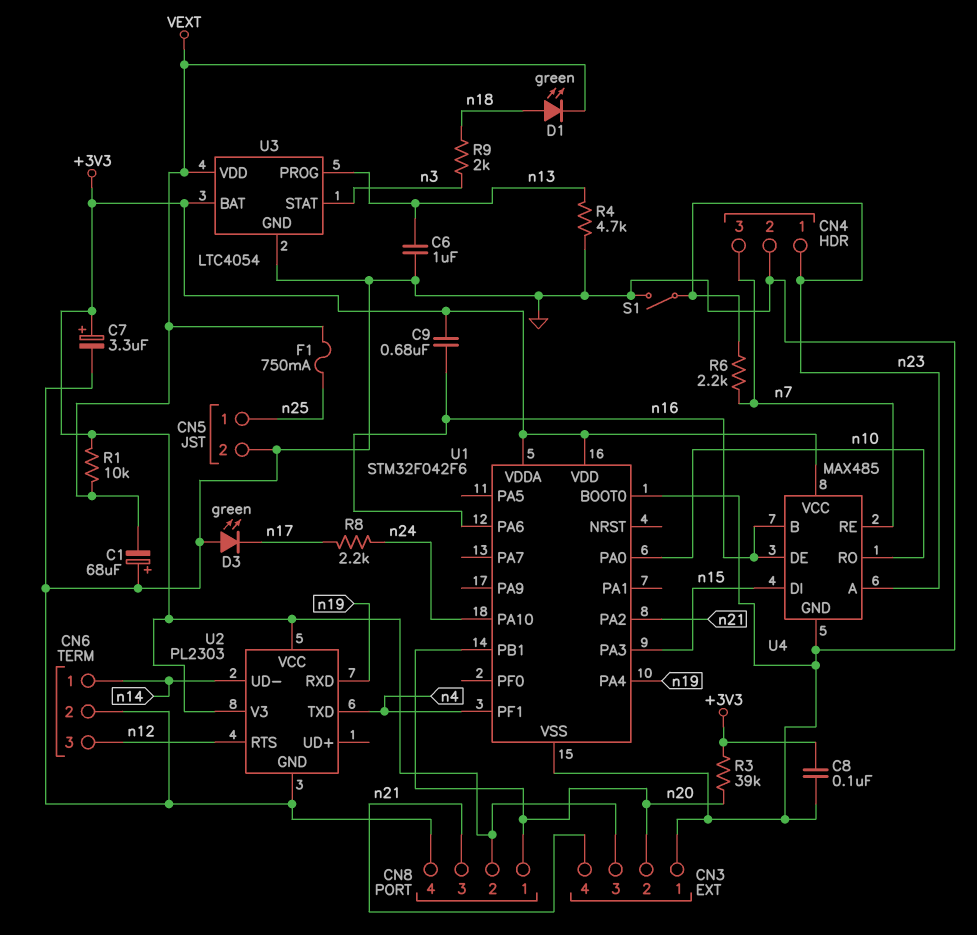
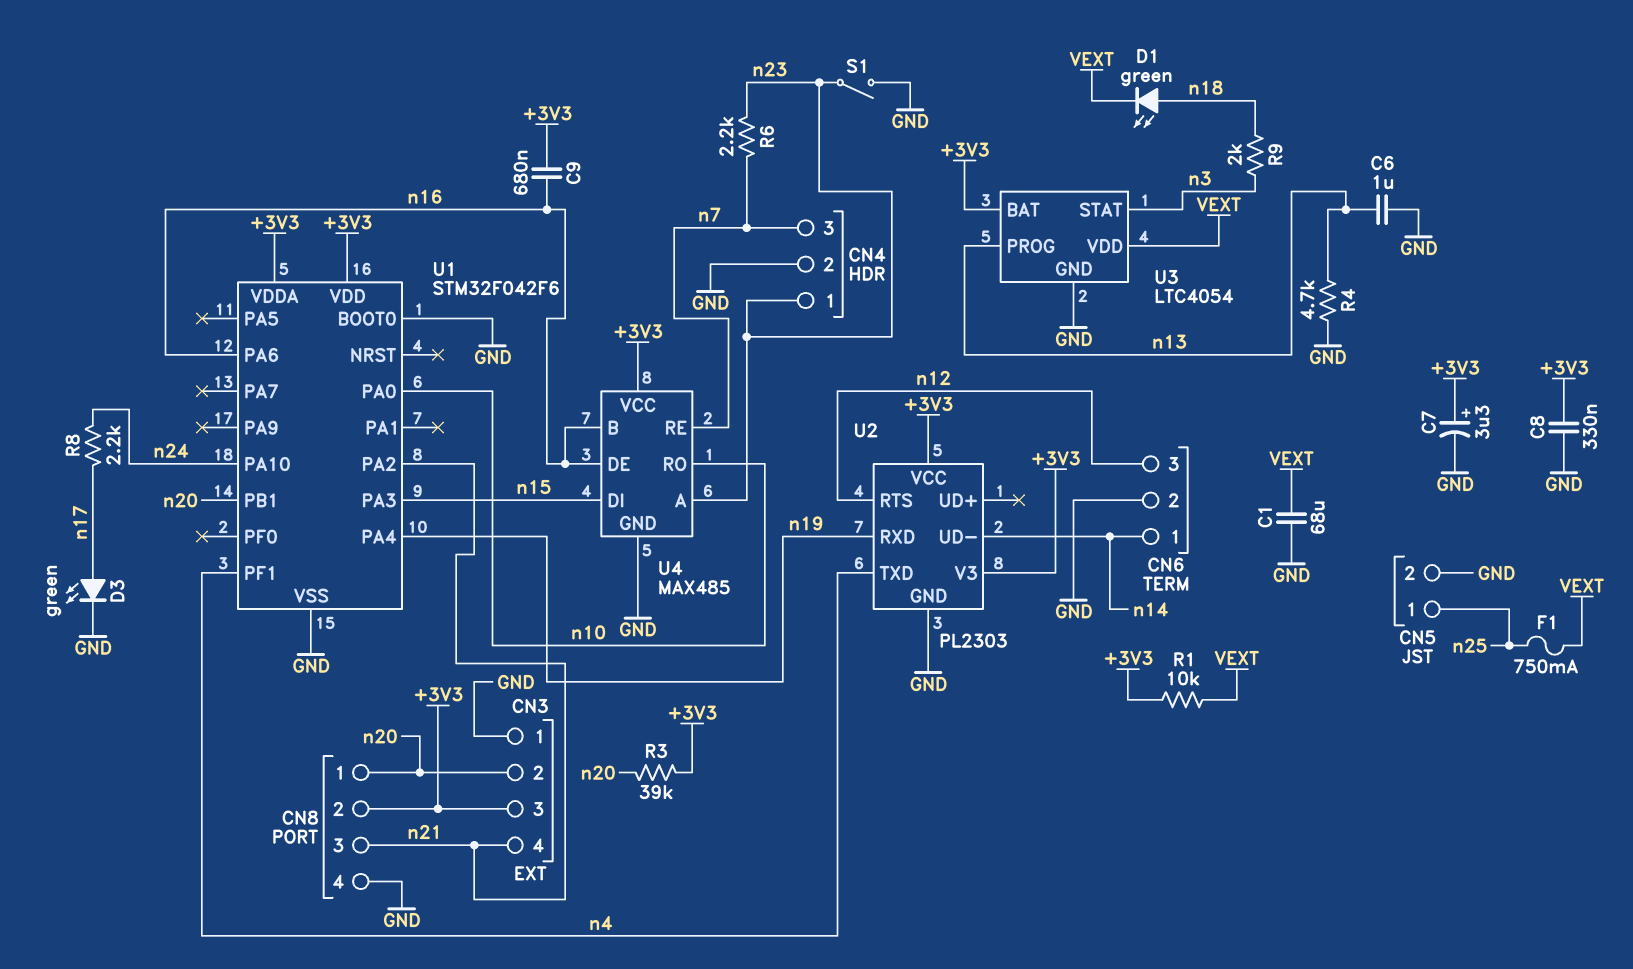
C1: 68uF (plus GND, minus VEXT) -> 68uF (GND, VEXT)
C8: 100nF (+3V3, GND) -> 330nF (+3V3, GND)
D3: LED green (A GND, K n17) -> LED green (A n17, K GND)

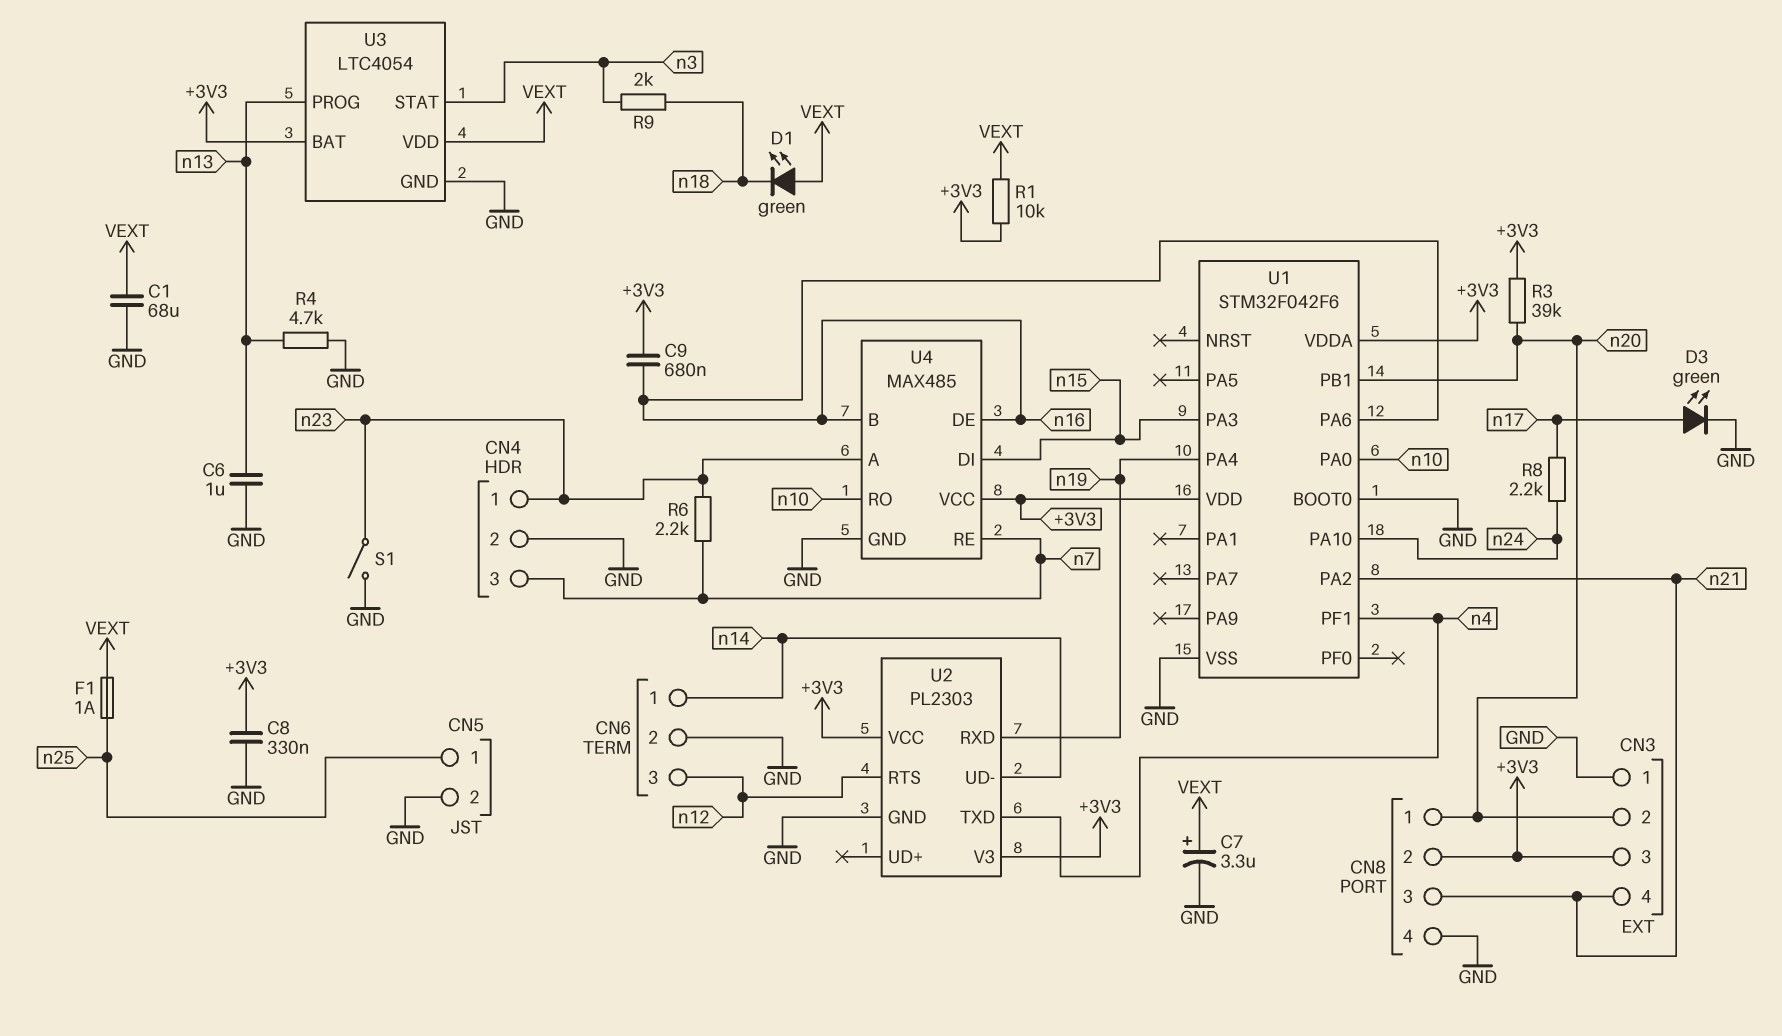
C7: 3.3uF (plus +3V3, minus GND) -> 3.3uF (plus VEXT, minus GND)
D1: LED green (A n18, K VEXT) -> LED green (A VEXT, K n18)
F1: 750mA (VEXT, n25) -> 1A (VEXT, n25)

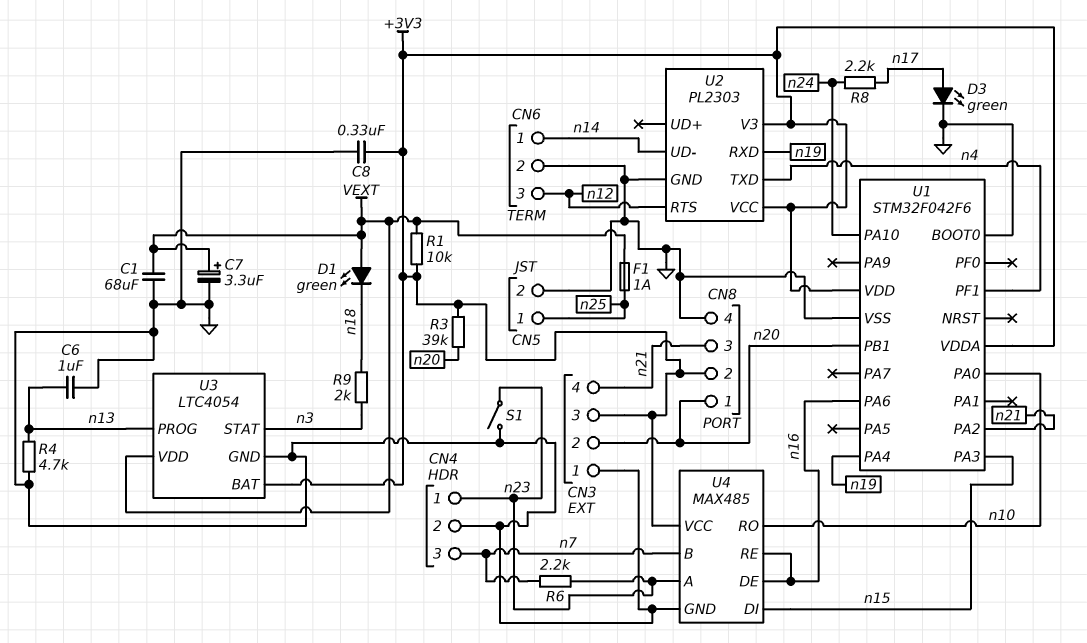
C9: 680nF (+3V3, n16) -> none
U4 pin B: n16 -> n7
U4 pin RE: n7 -> n16

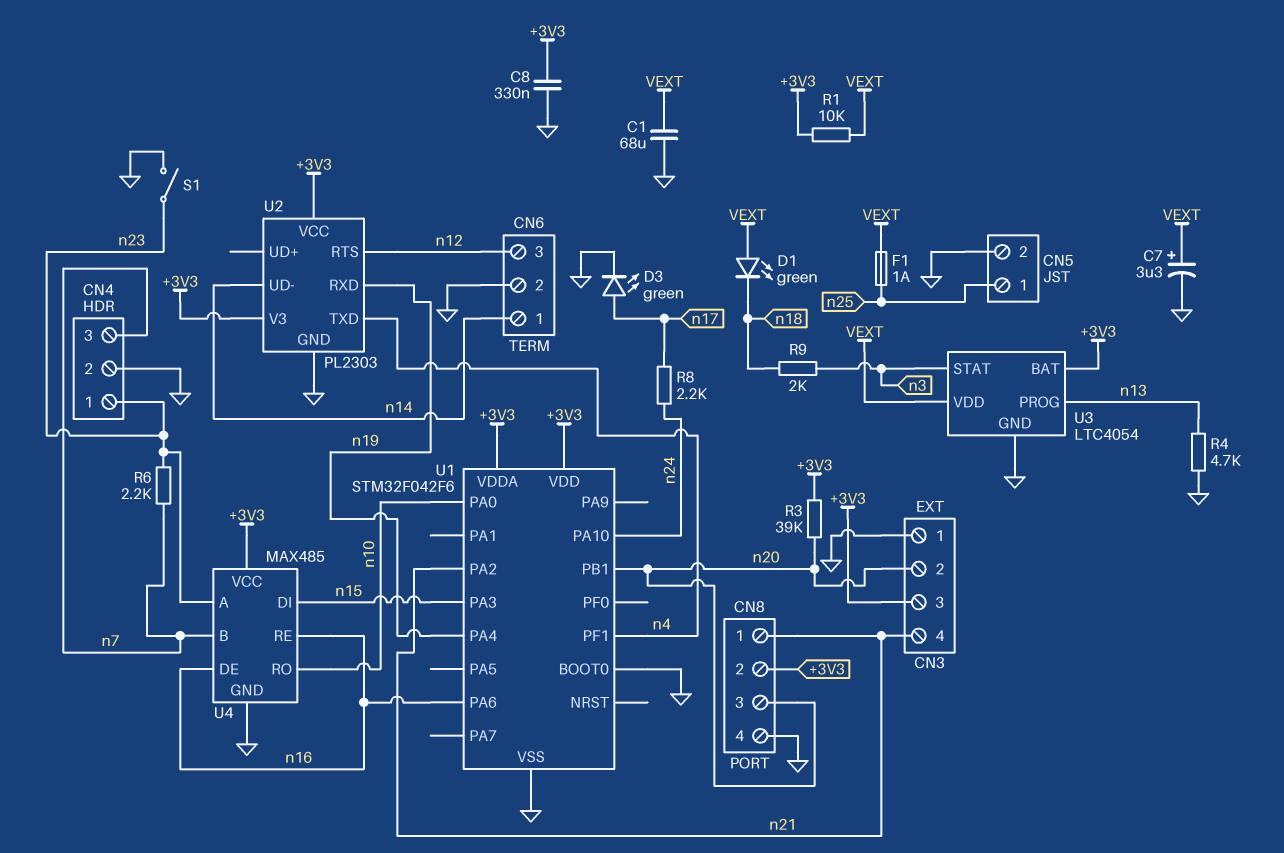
C6: 1uF (GND, n13) -> none
CN8 pin 1: n20 -> n21
CN8 pin 3: n21 -> n20

